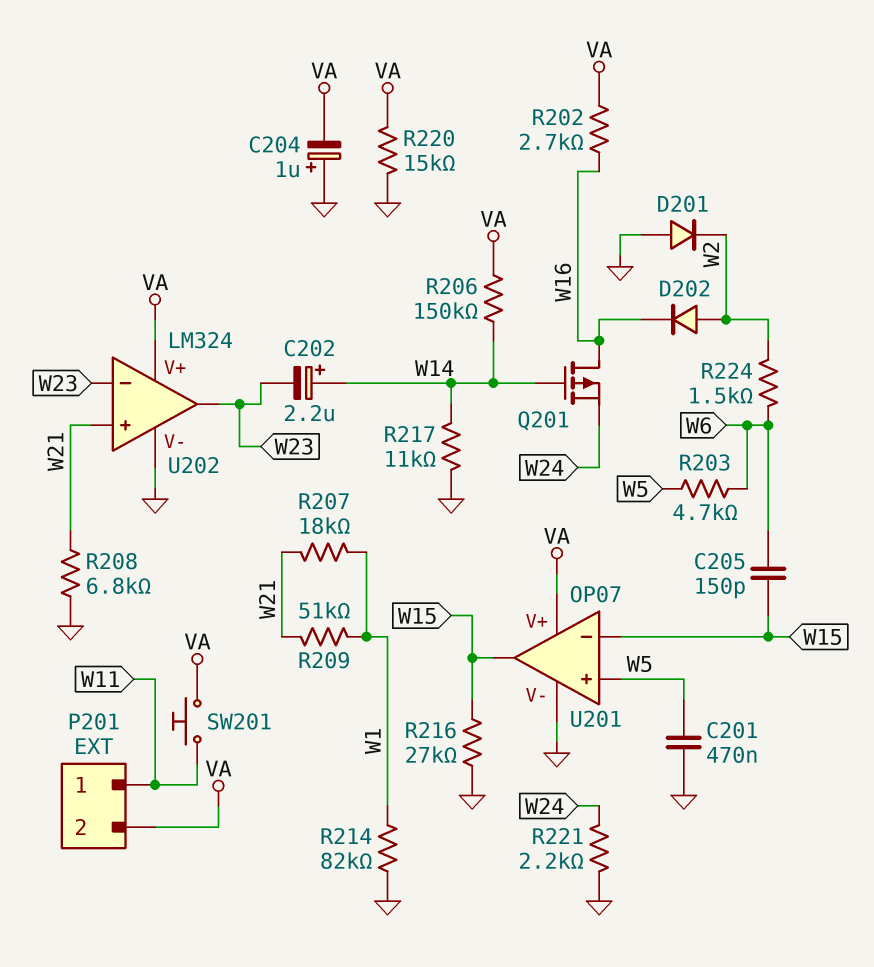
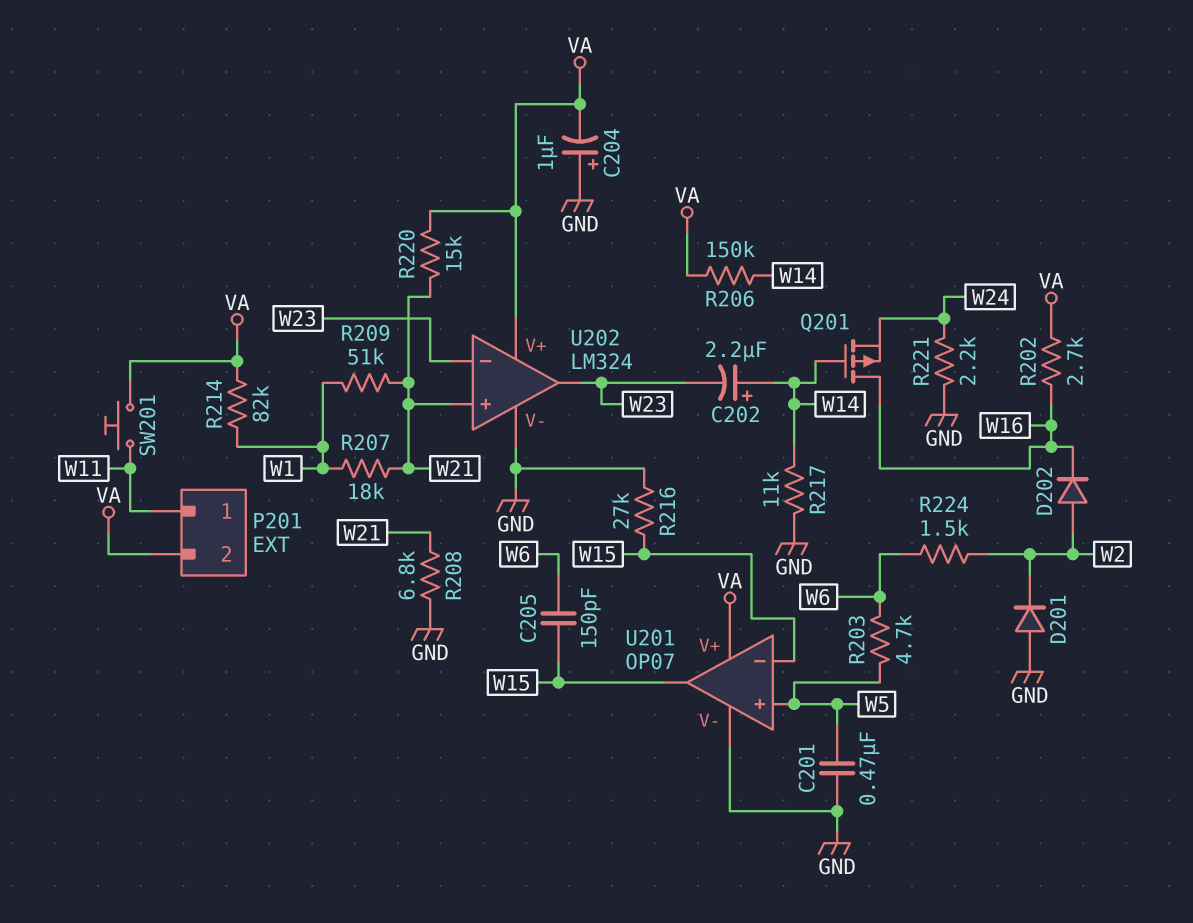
R214: 82k (GND, W1) -> 82k (VA, W1)
R220: 15k (GND, VA) -> 15k (VA, W21)

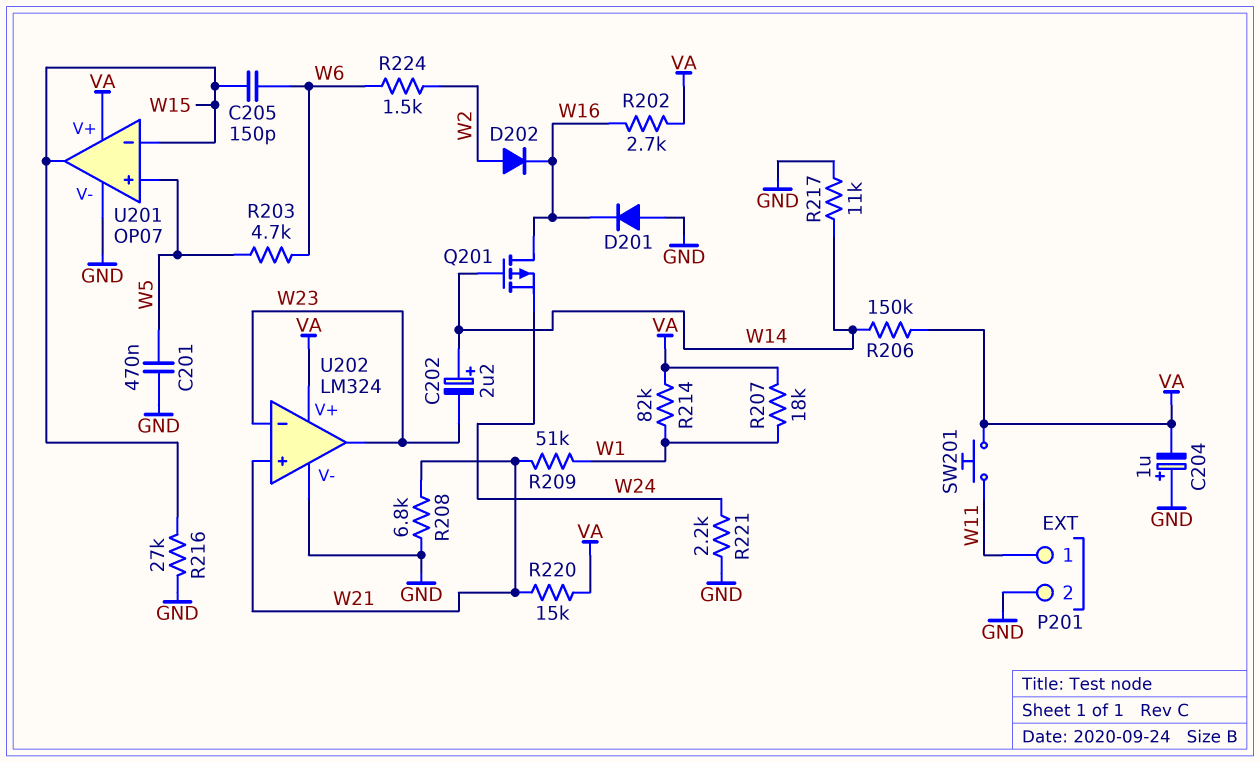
D201: diode (A GND, K W2) -> diode (A GND, K W16)
P201 pin 2: VA -> GND
R207: 18k (W1, W21) -> 18k (VA, W1)

